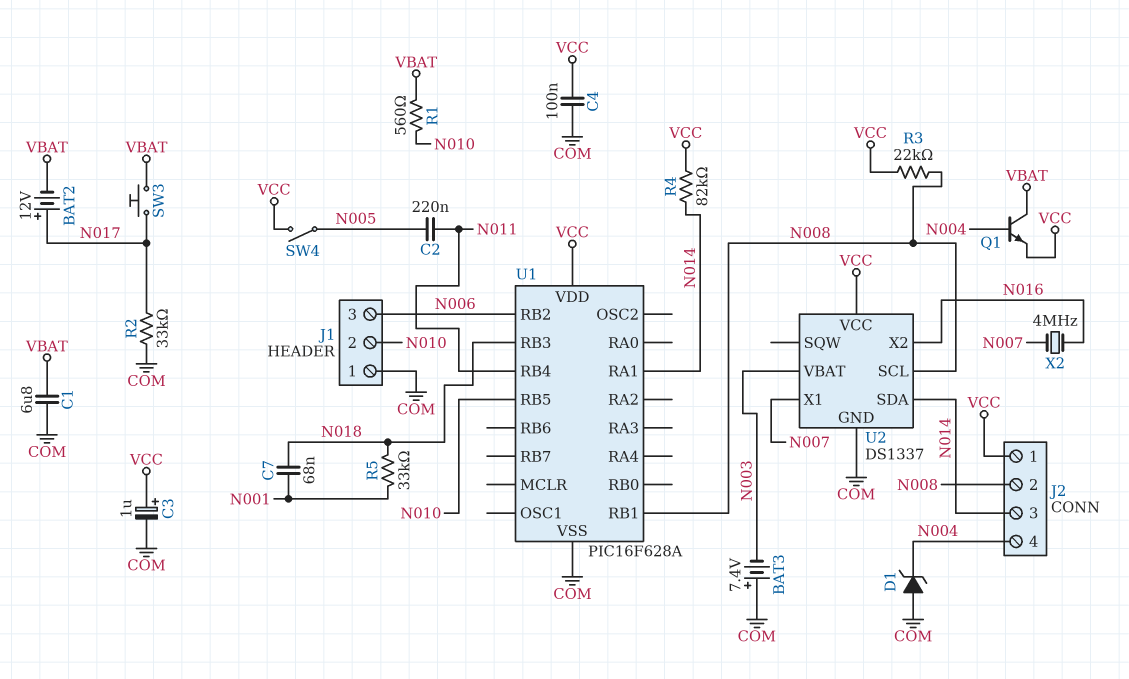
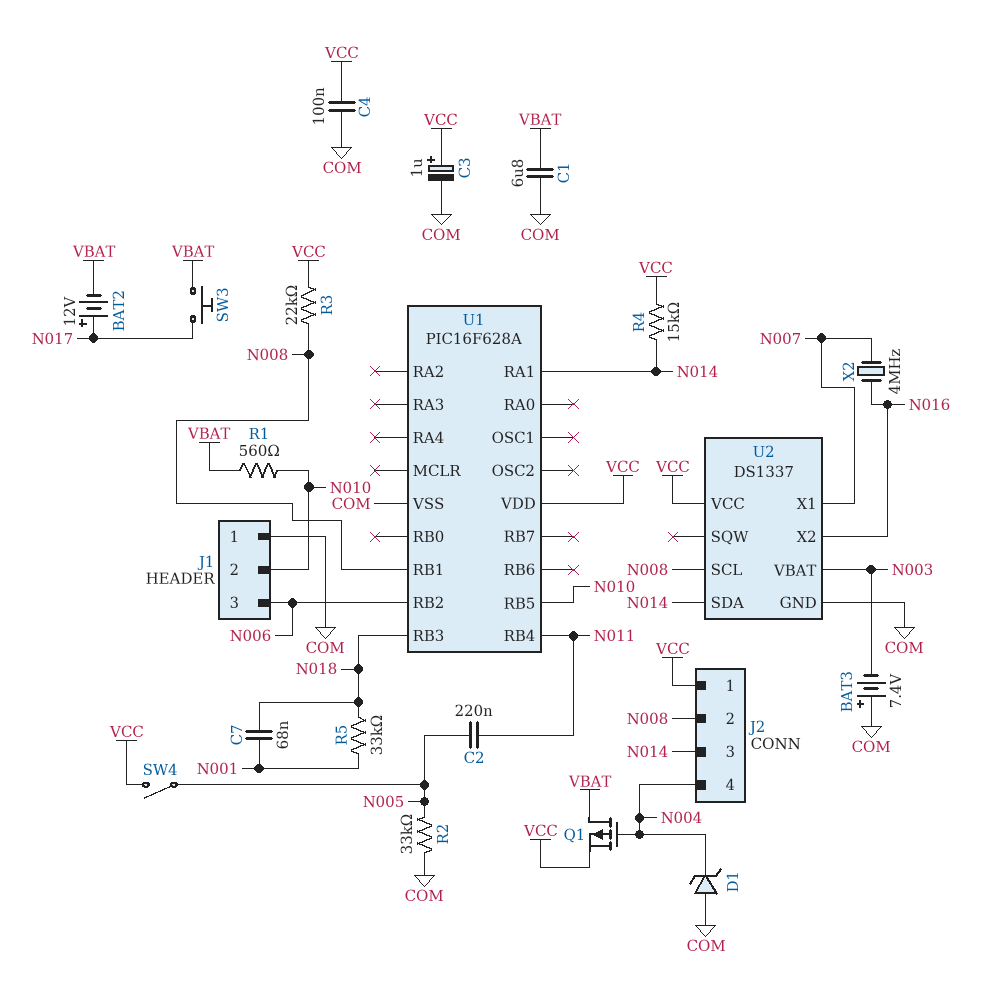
Q1: NPN (B N004, C VBAT, E VCC) -> PMOS (G N004, D VBAT, S VCC)
R2: 33k (COM, N017) -> 33k (COM, N005)
R4: 82k (N014, VCC) -> 15k (N014, VCC)

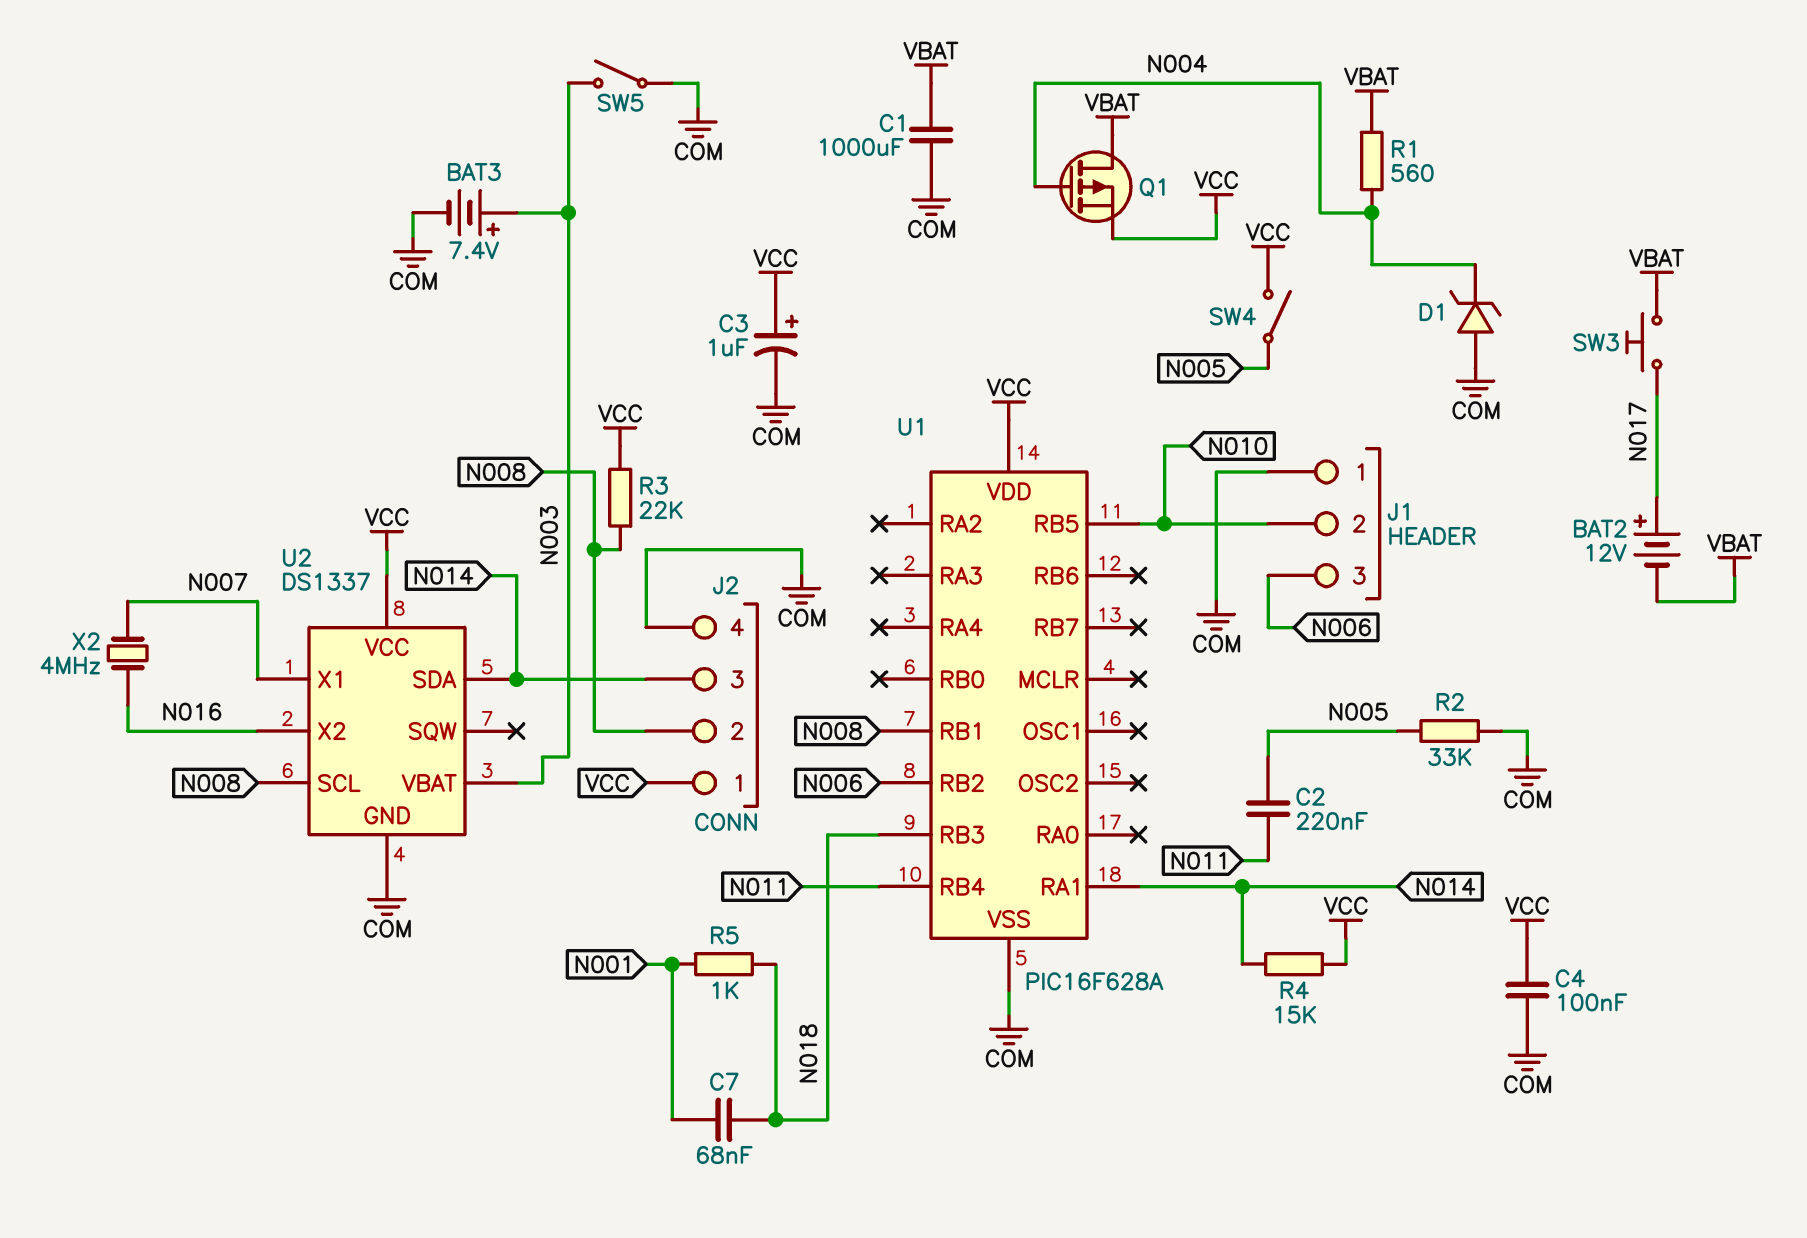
BAT3: 7.4V (plus COM, minus N003) -> 7.4V (plus N003, minus COM)
C1: 6.8uF (COM, VBAT) -> 1000uF (COM, VBAT)
J2 pin 4: N004 -> COM
R1: 560 (N010, VBAT) -> 560 (N004, VBAT)
R5: 33k (N001, N018) -> 1k (N001, N018)
SW5: none -> switch (COM, N003)

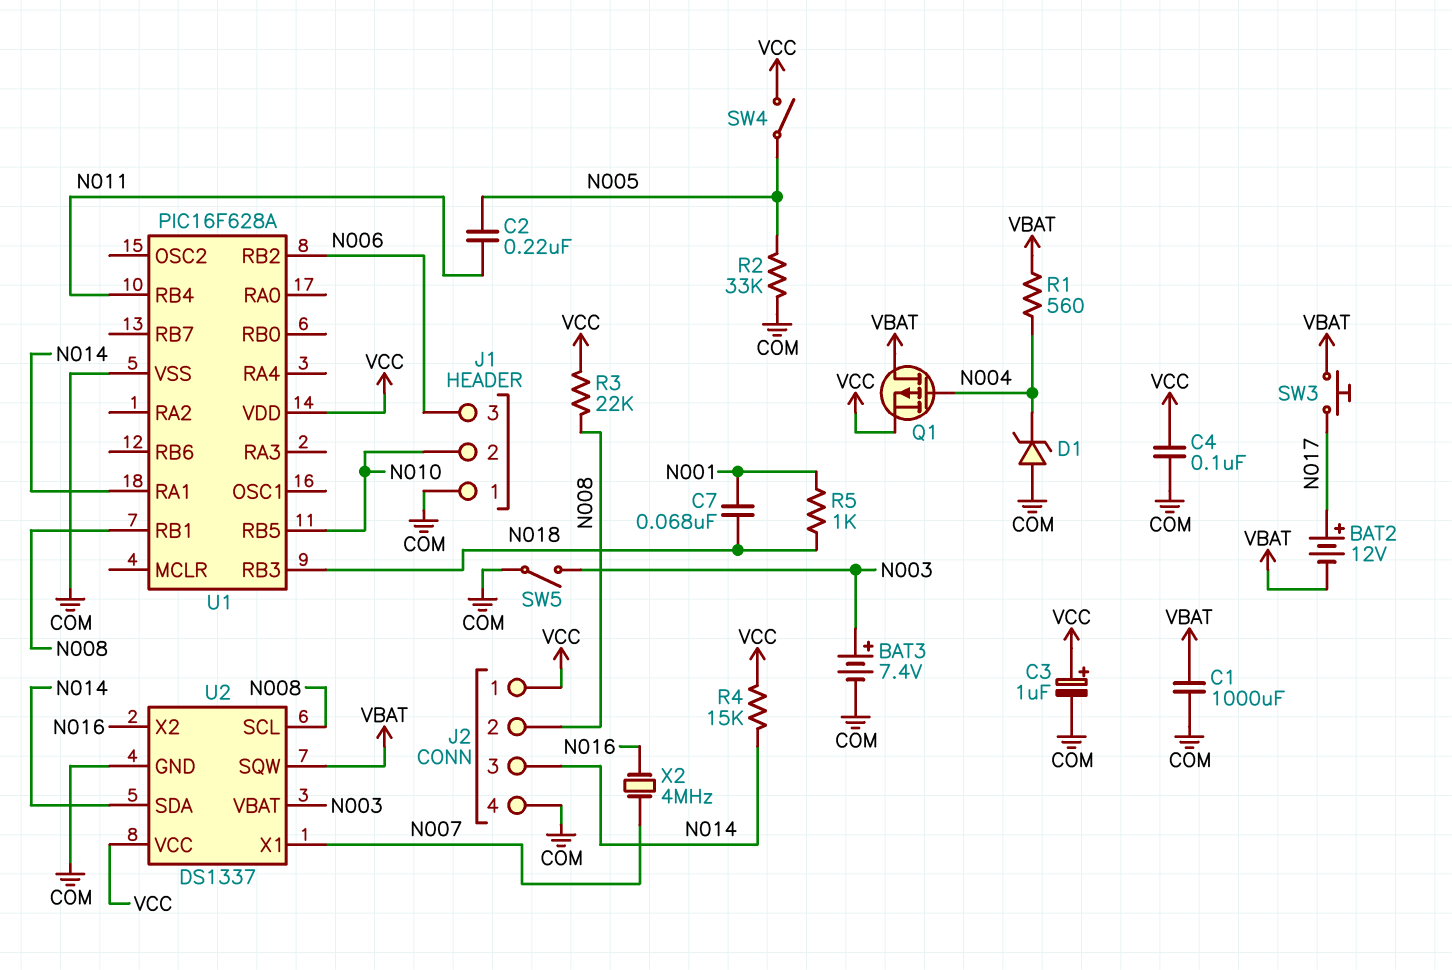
U2 pin SQW: none -> VBAT

